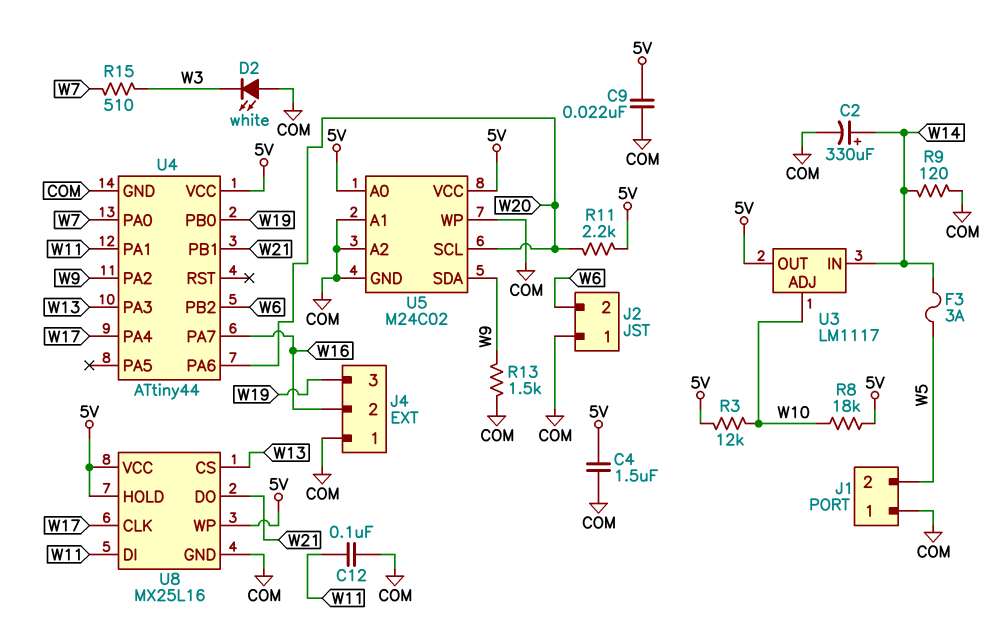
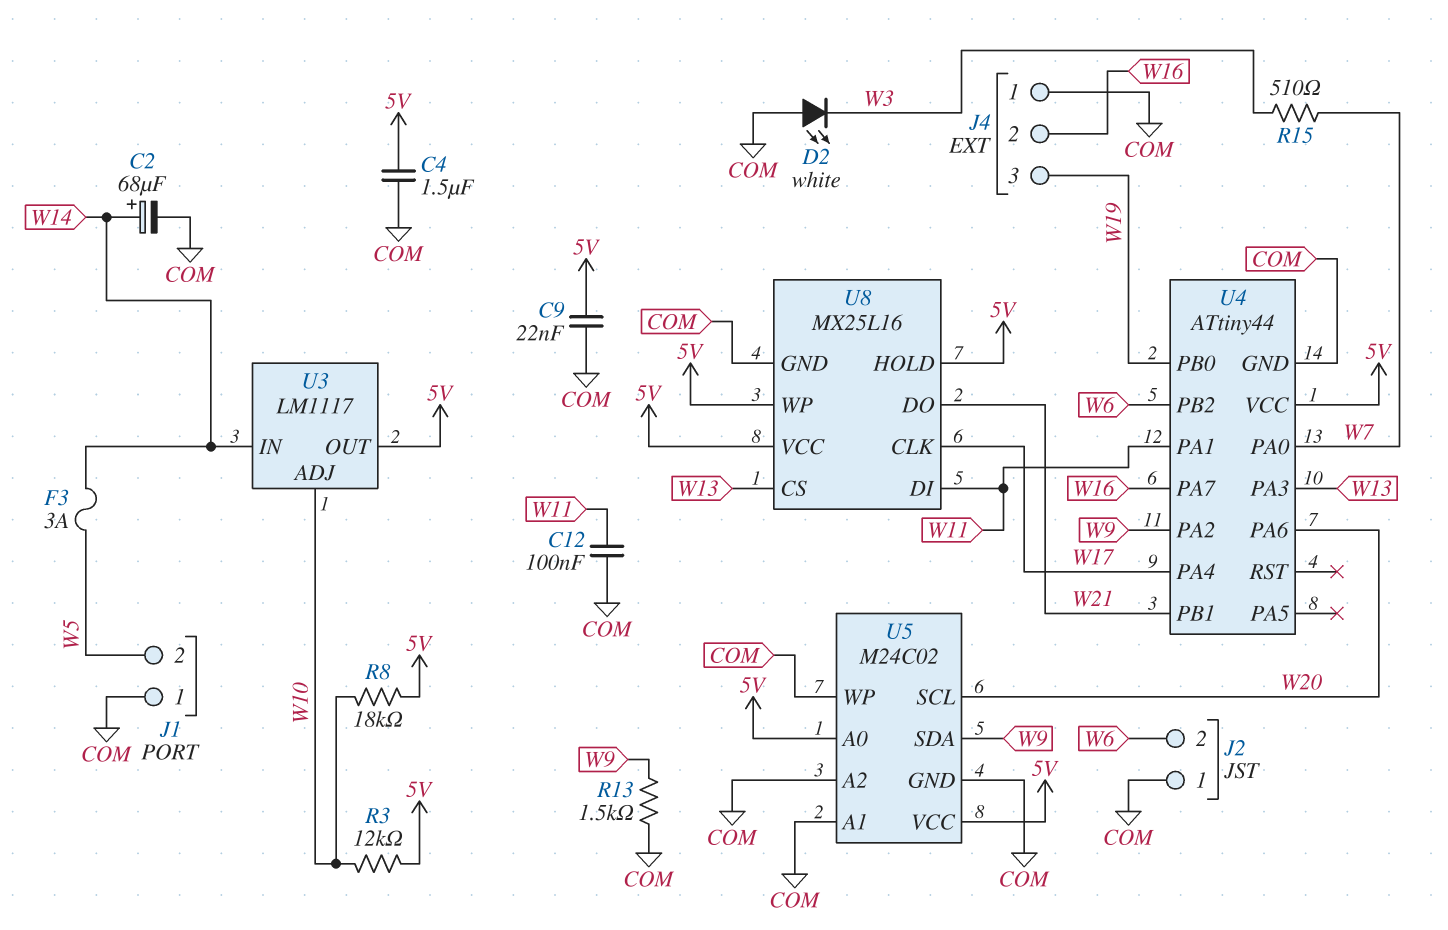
C2: 330uF (plus W14, minus COM) -> 68uF (plus W14, minus COM)
R9: 120 (COM, W14) -> none
R11: 2.2k (5V, W20) -> none

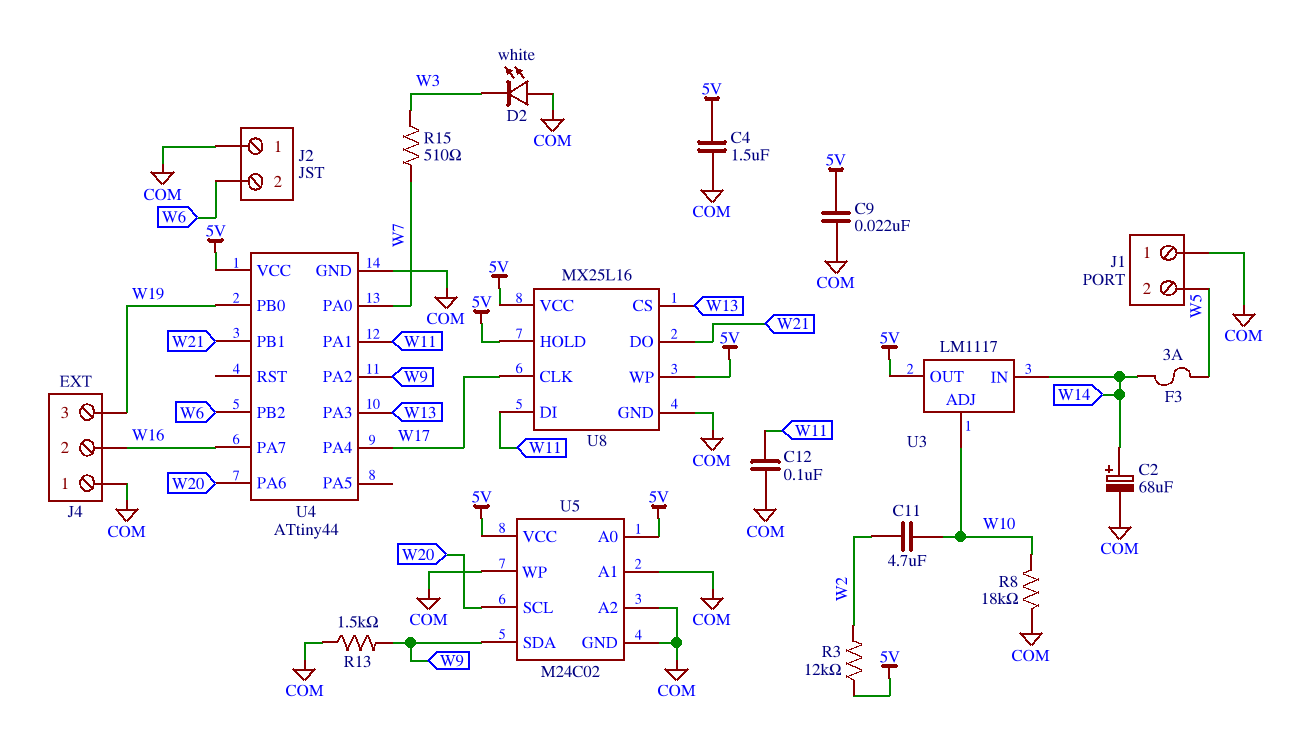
C11: none -> 4.7uF (W2, W10)
R3: 12k (5V, W10) -> 12k (5V, W2)
R8: 18k (5V, W10) -> 18k (COM, W10)

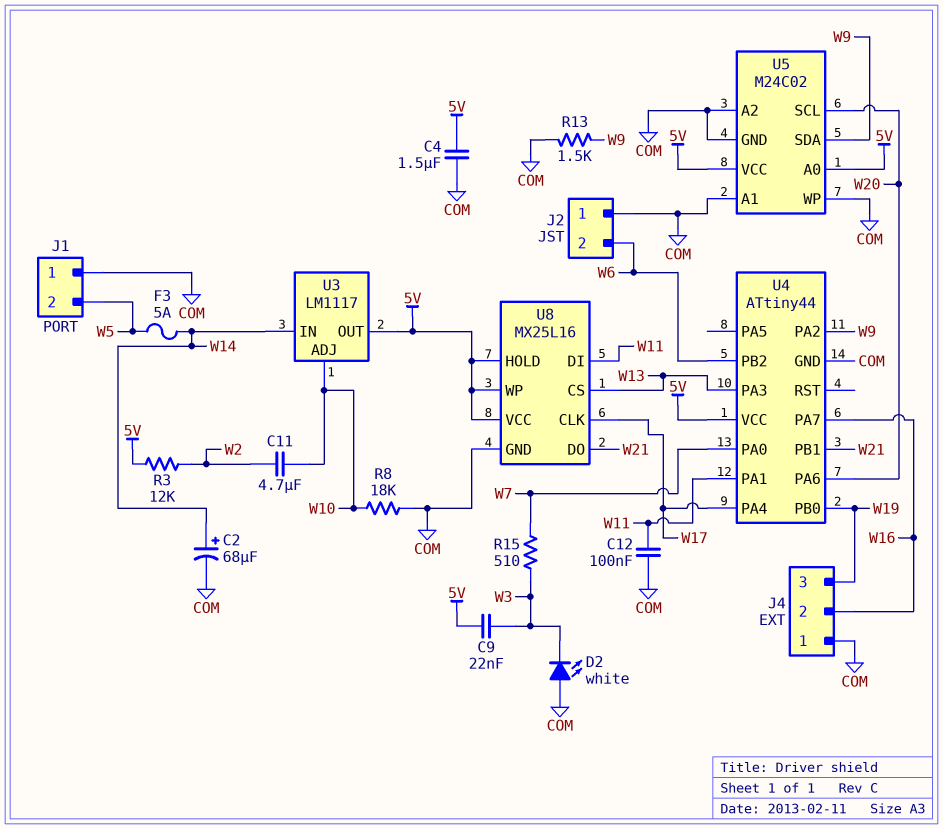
C9: 22nF (5V, COM) -> 22nF (5V, W3)
F3: 3A (W5, W14) -> 5A (W5, W14)

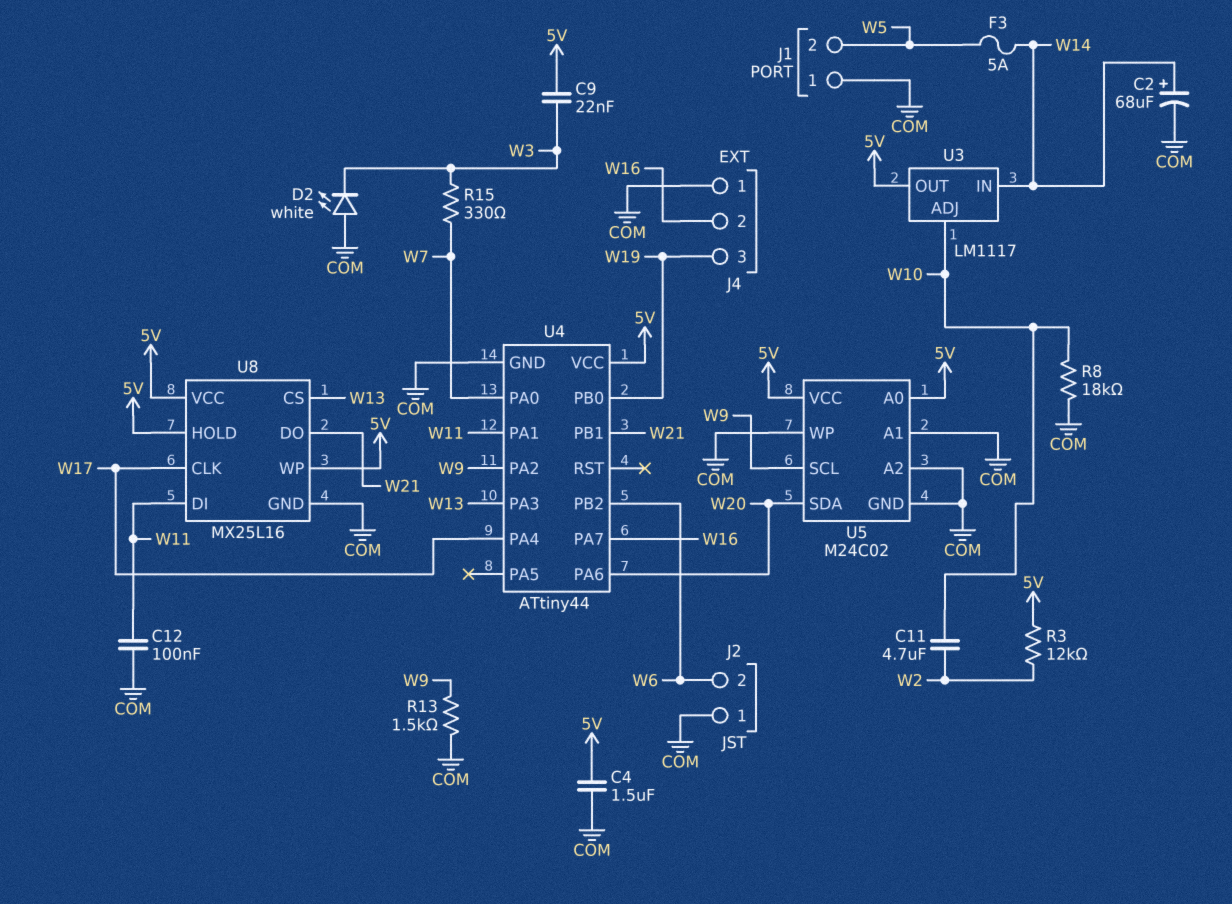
R15: 510 (W3, W7) -> 330 (W3, W7)
U5 pin SCL: W20 -> W9
U5 pin SDA: W9 -> W20

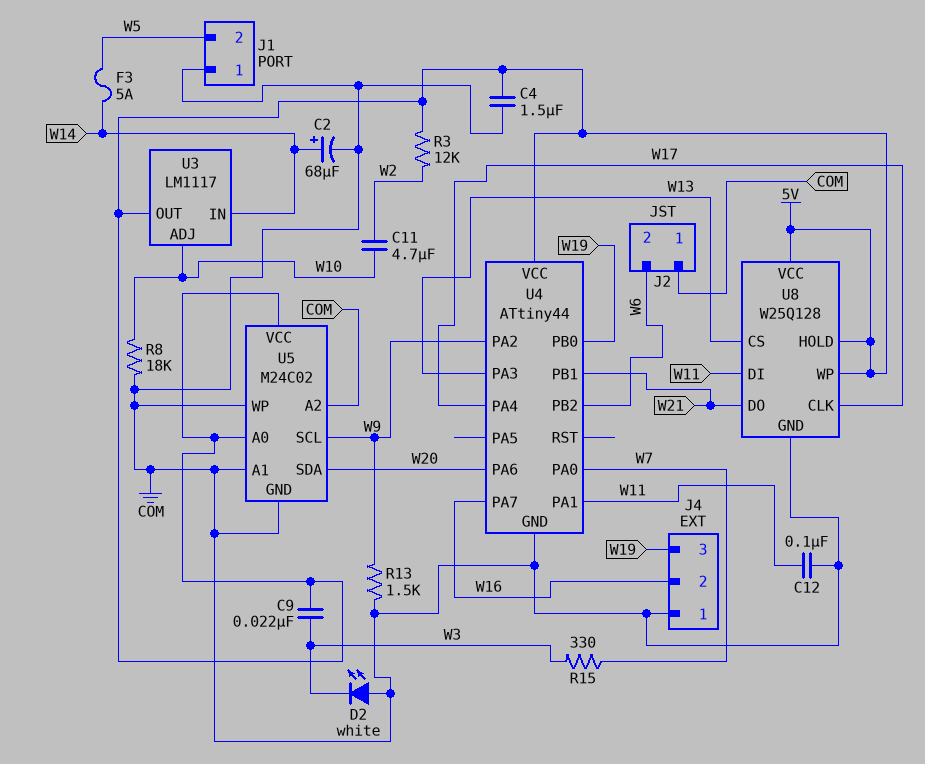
U8: MX25L16 -> W25Q128

